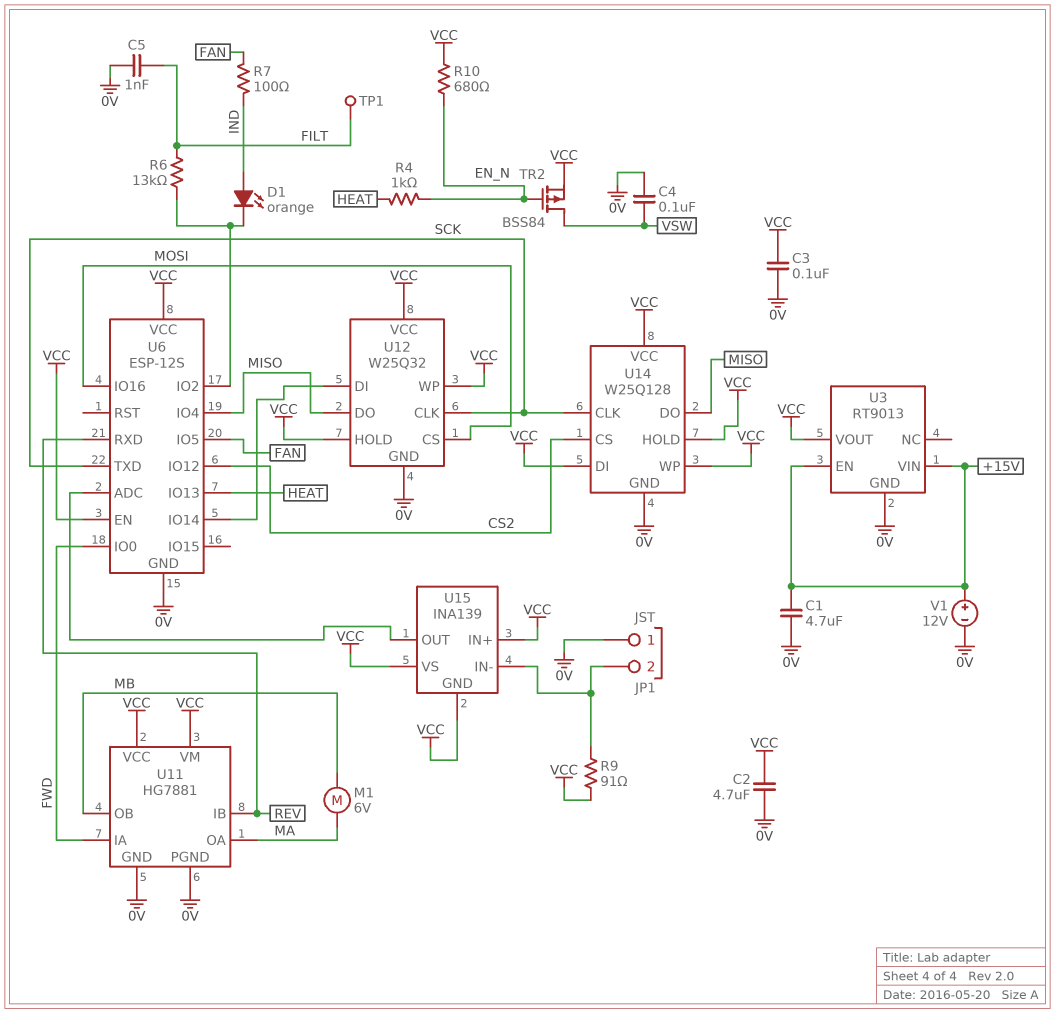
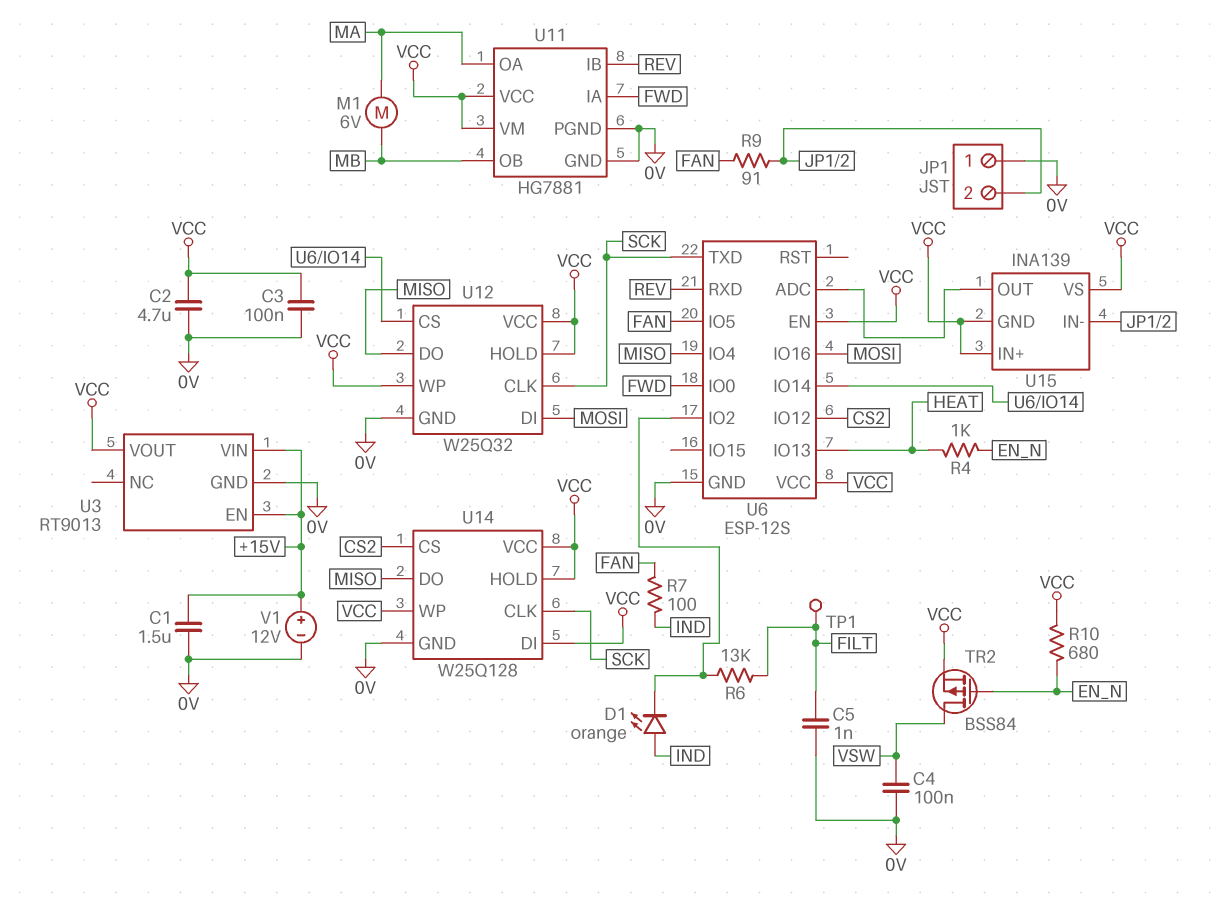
C1: 4.7uF (+15V, 0V) -> 1.5uF (+15V, 0V)
R9: 91 (JP1/2, VCC) -> 91 (FAN, JP1/2)
U12 pin CS: MOSI -> U6/IO14
U12 pin DI: U6/IO14 -> MOSI

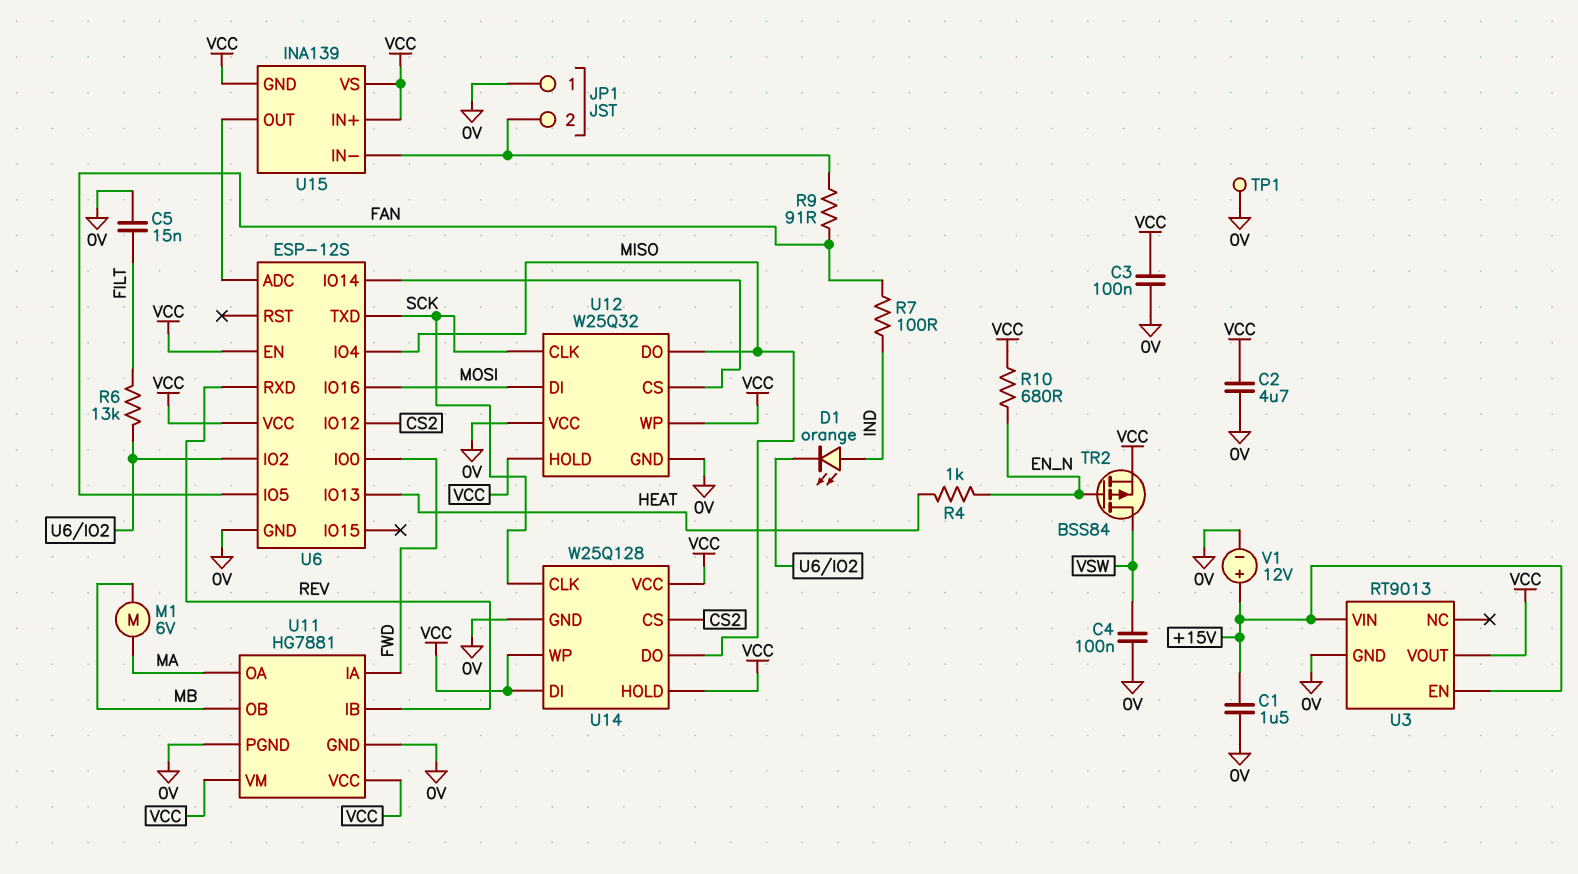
C5: 1nF (0V, FILT) -> 15nF (0V, FILT)
TP1: test point (FILT) -> test point (0V)
U12 pin VCC: VCC -> 0V

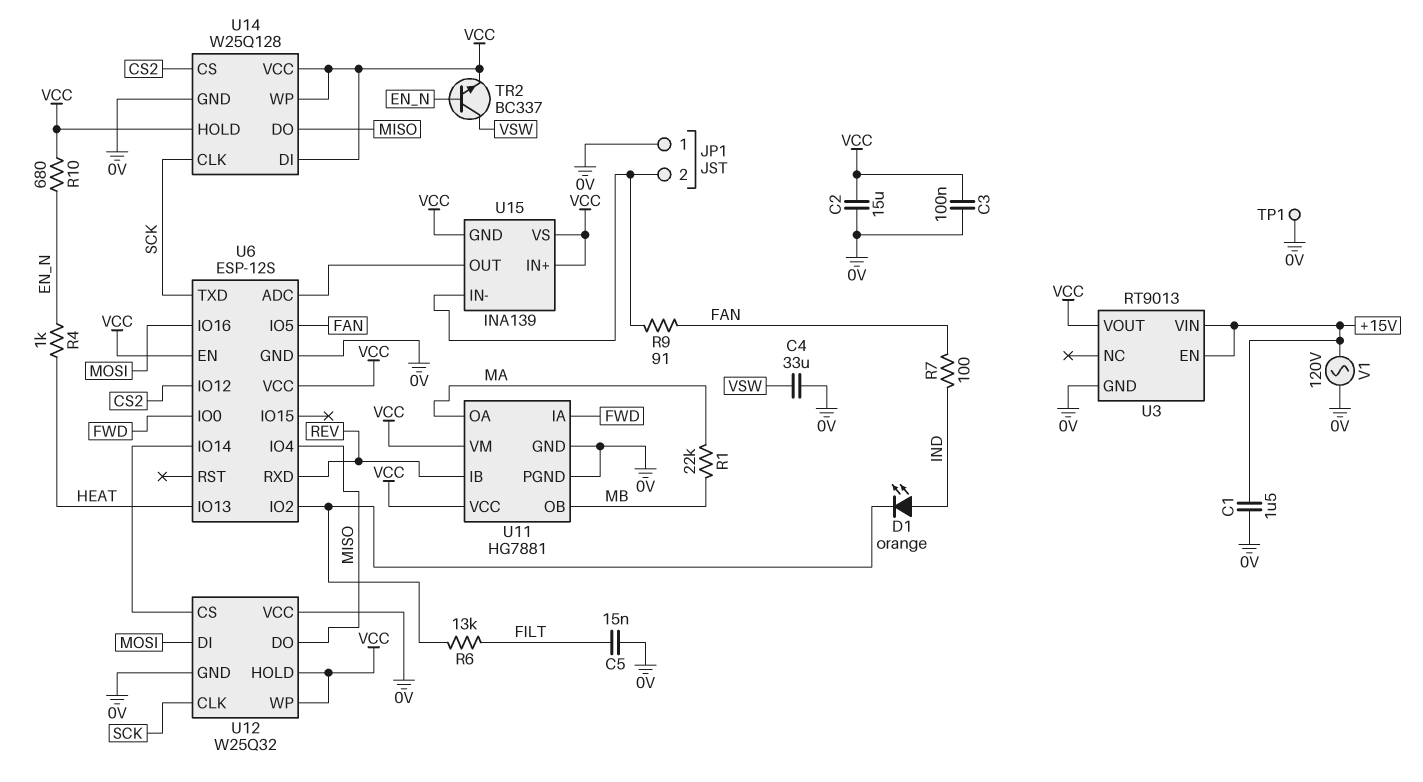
C2: 4.7uF (0V, VCC) -> 15uF (0V, VCC)
C4: 100nF (0V, VSW) -> 33uF (0V, VSW)
M1: motor 6V (MA, MB) -> none
R1: none -> 22k (MA, MB)
TR2: PMOS BSS84 (G EN_N, D VSW, S VCC) -> NPN BC337 (B EN_N, C VSW, E VCC)
V1: 12V (plus +15V, minus 0V) -> AC 120V (+15V, 0V)

